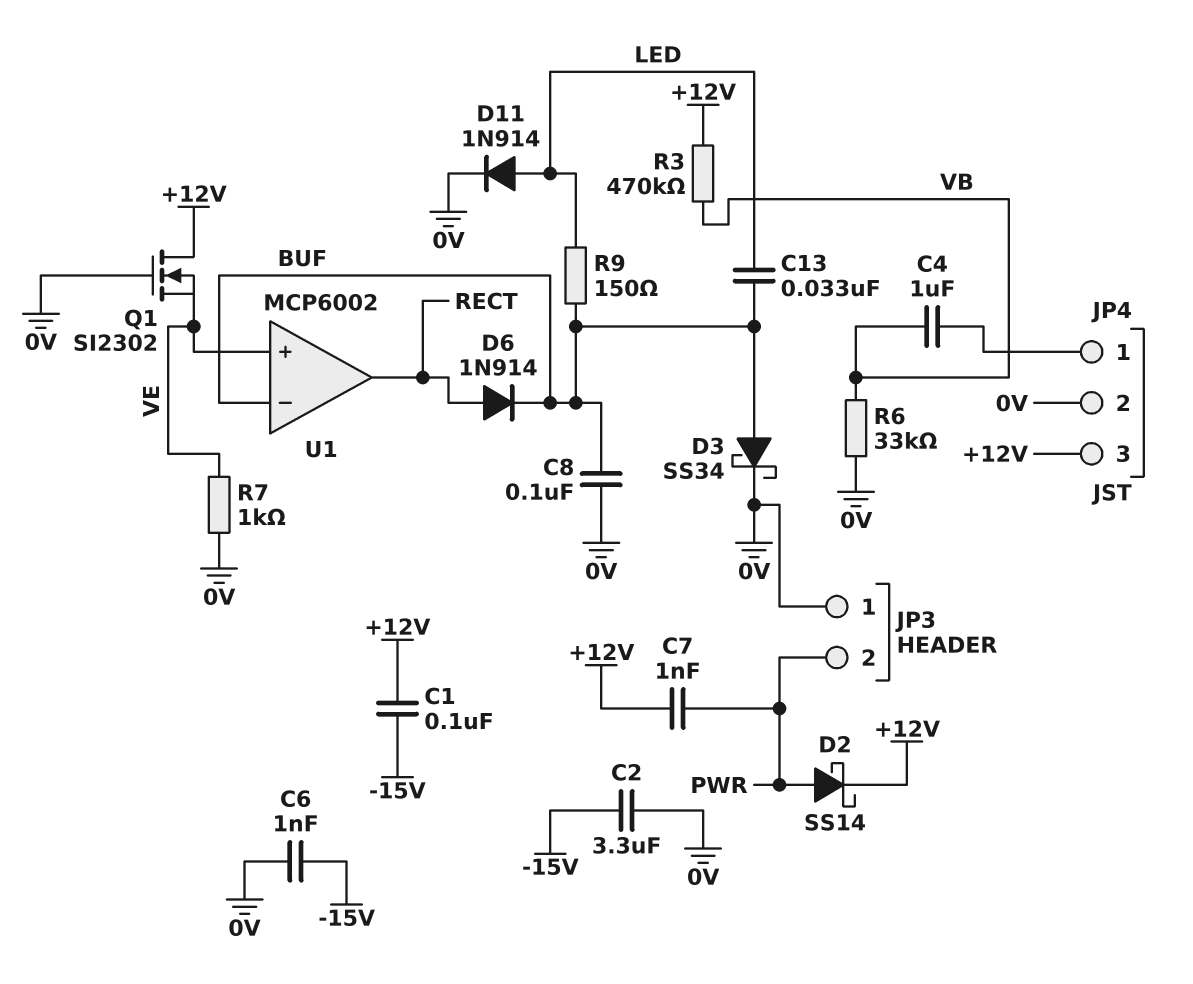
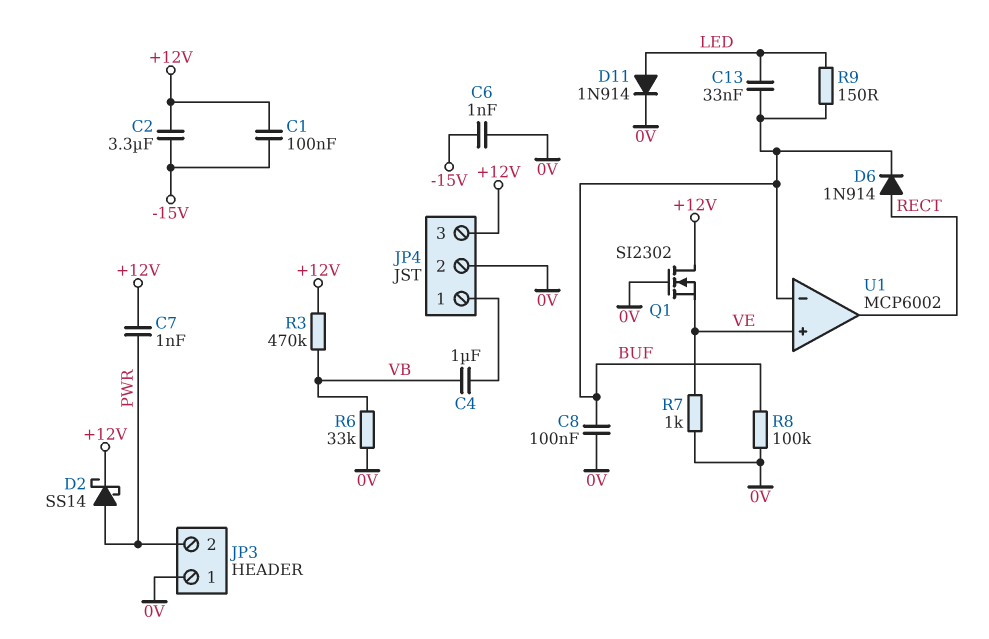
C2: 3.3uF (-15V, 0V) -> 3.3uF (+12V, -15V)
D3: schottky SS34 (A BUF, K 0V) -> none
R8: none -> 100k (0V, BUF)

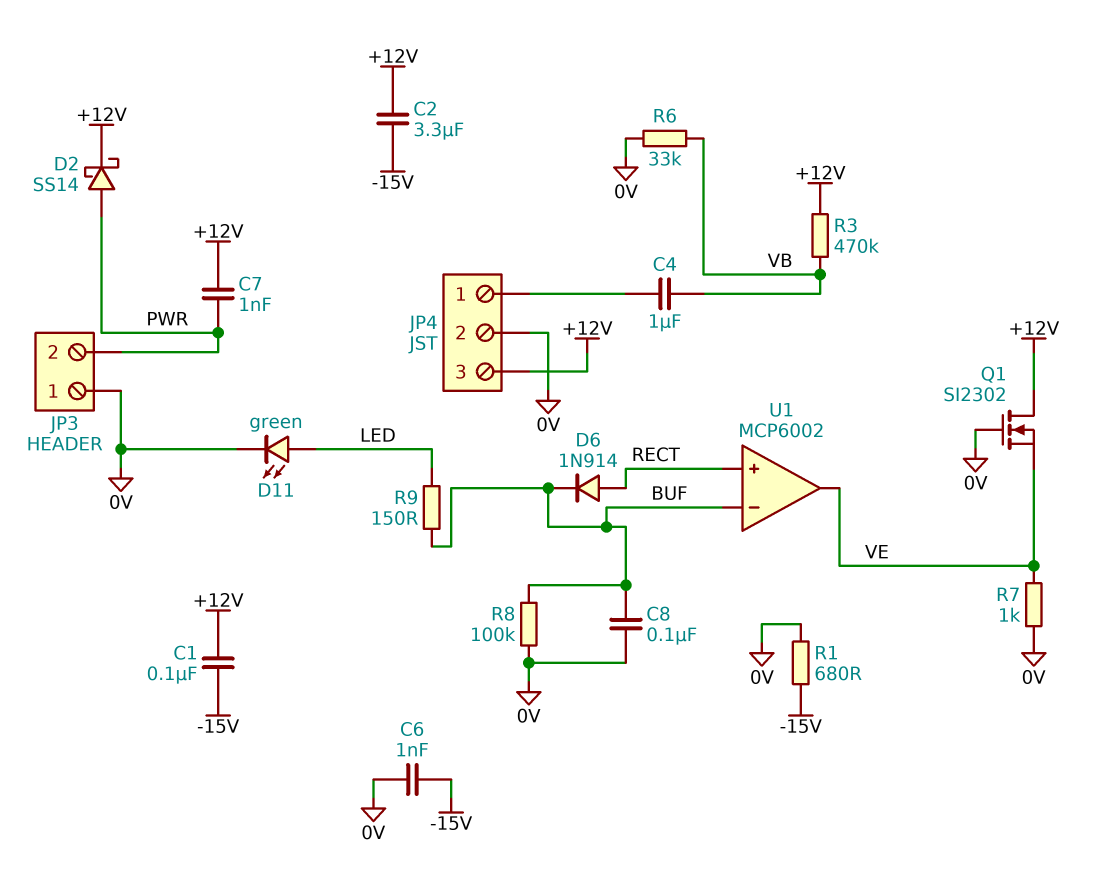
C13: 33nF (BUF, LED) -> none
D11: diode 1N914 (A LED, K 0V) -> LED green (A LED, K 0V)
R1: none -> 680 (-15V, 0V)
U1 pin in+: VE -> RECT
U1 pin out: RECT -> VE

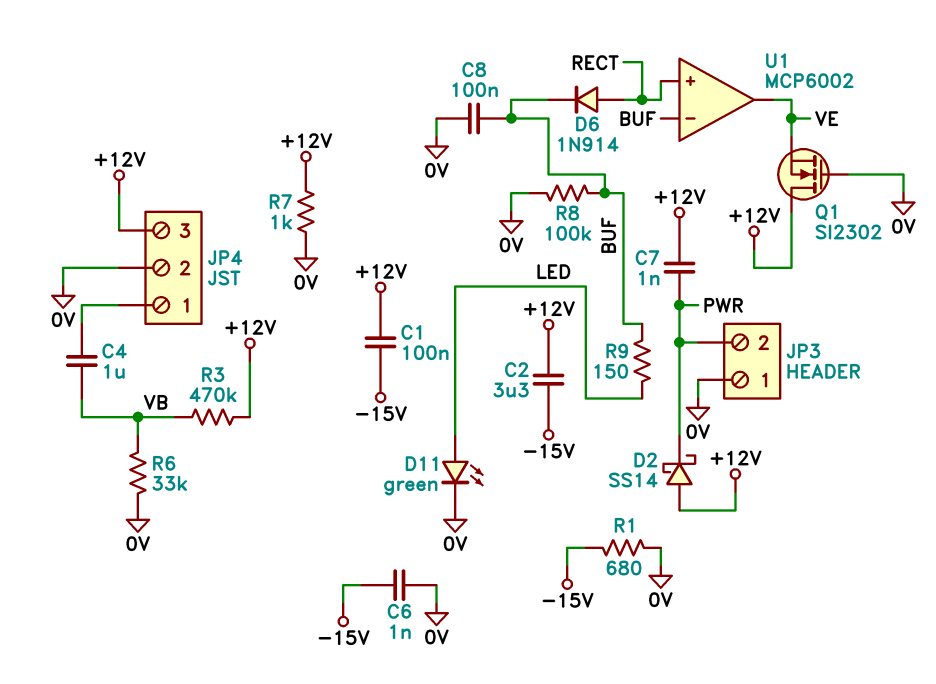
D2: schottky SS14 (A PWR, K +12V) -> schottky SS14 (A +12V, K PWR)
R7: 1k (0V, VE) -> 1k (+12V, 0V)

